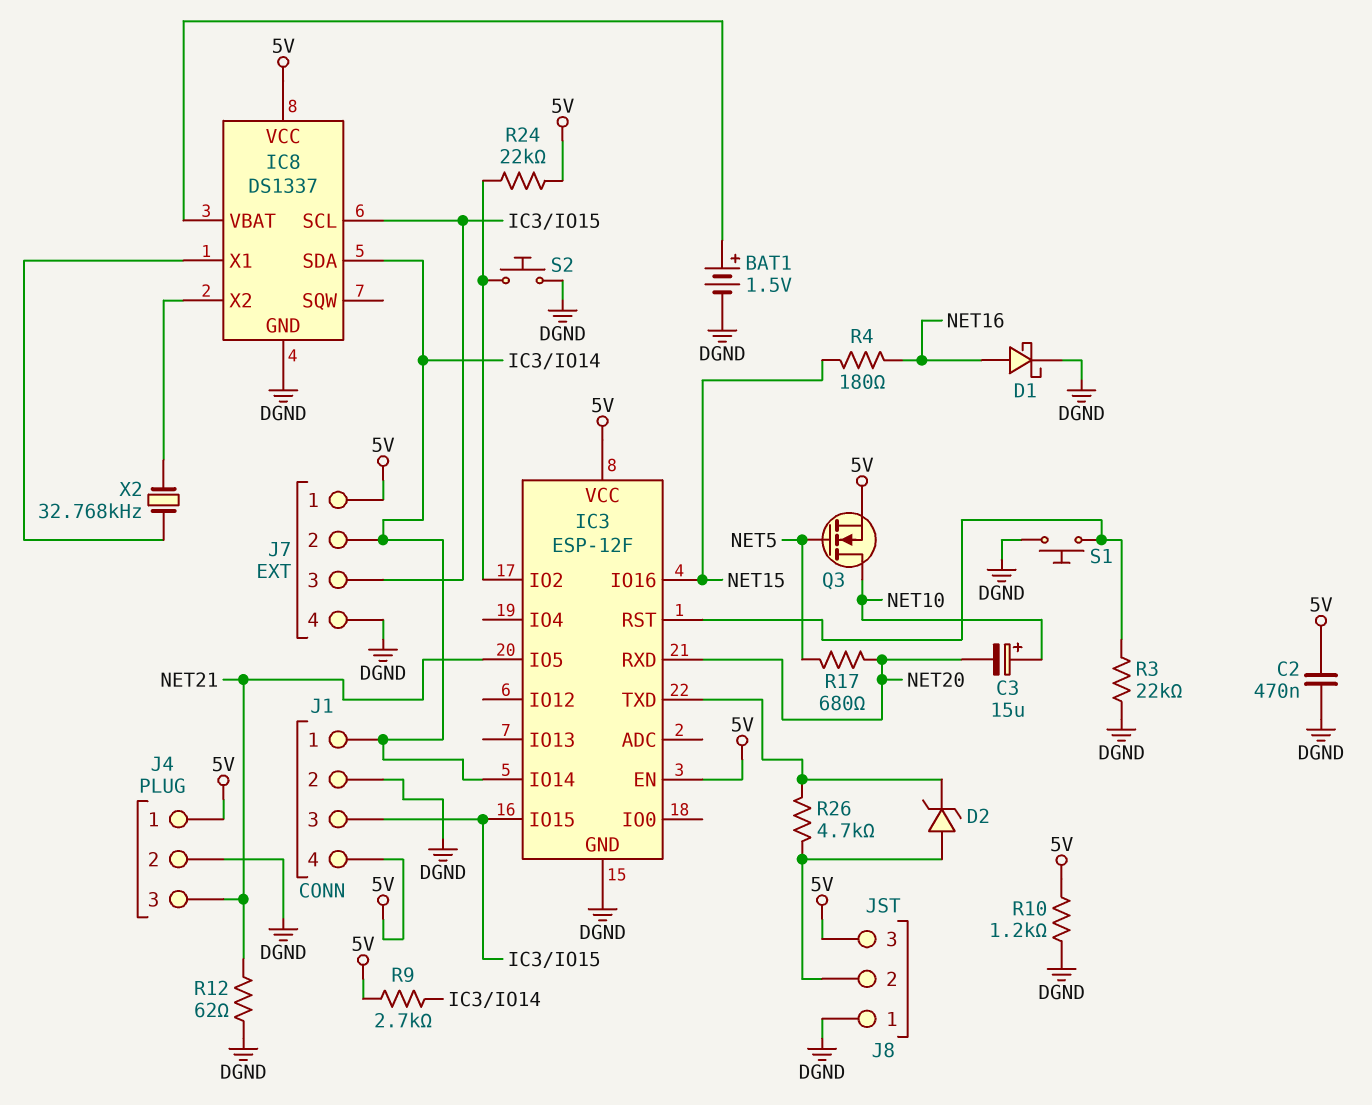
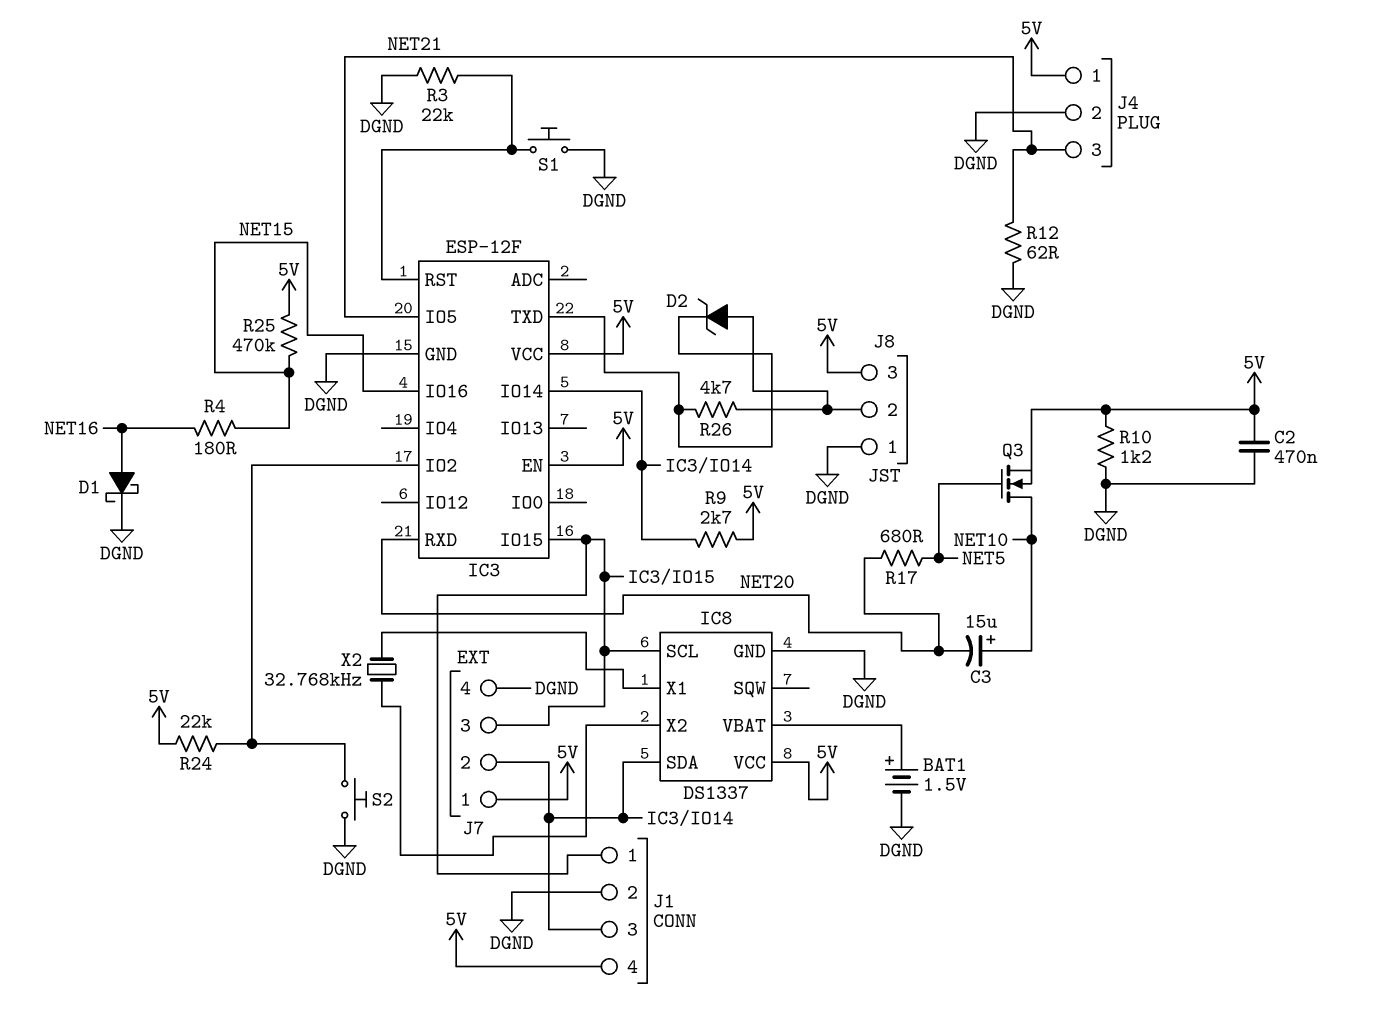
J1 pin 1: IC3/IO14 -> IC3/IO15
J1 pin 3: IC3/IO15 -> IC3/IO14
R25: none -> 470k (5V, NET15)

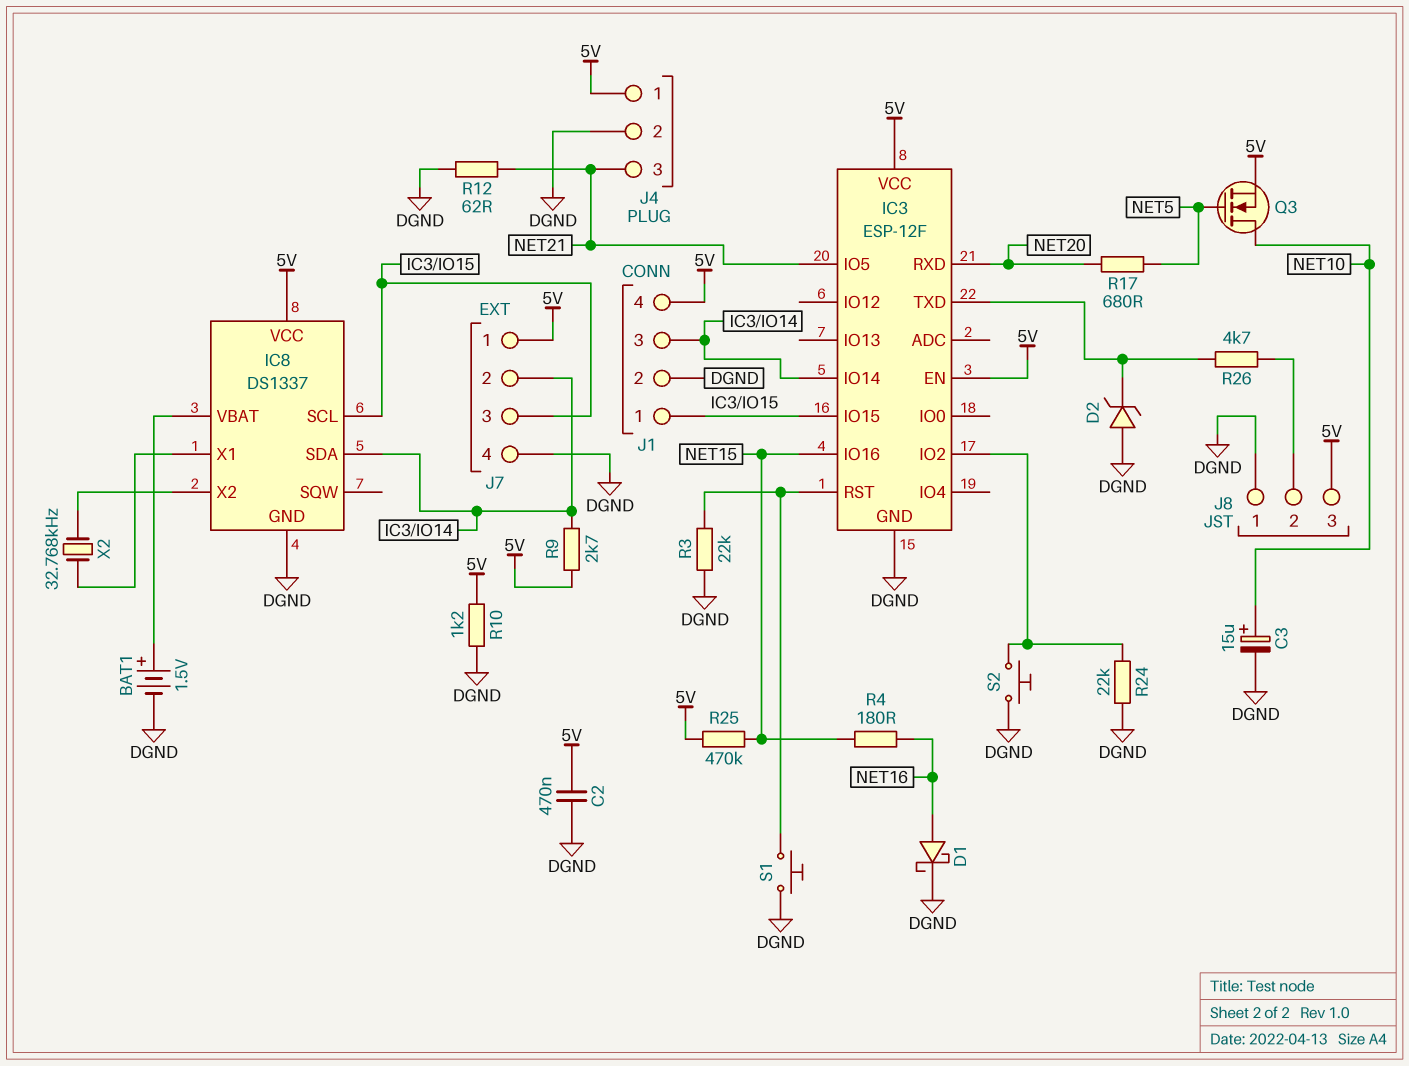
C3: 15uF (plus NET10, minus NET20) -> 15uF (plus NET10, minus DGND)
D2: zener (A J8/2, K IC3/TXD) -> zener (A DGND, K IC3/TXD)
R24: 22k (5V, IC3/IO2) -> 22k (DGND, IC3/IO2)

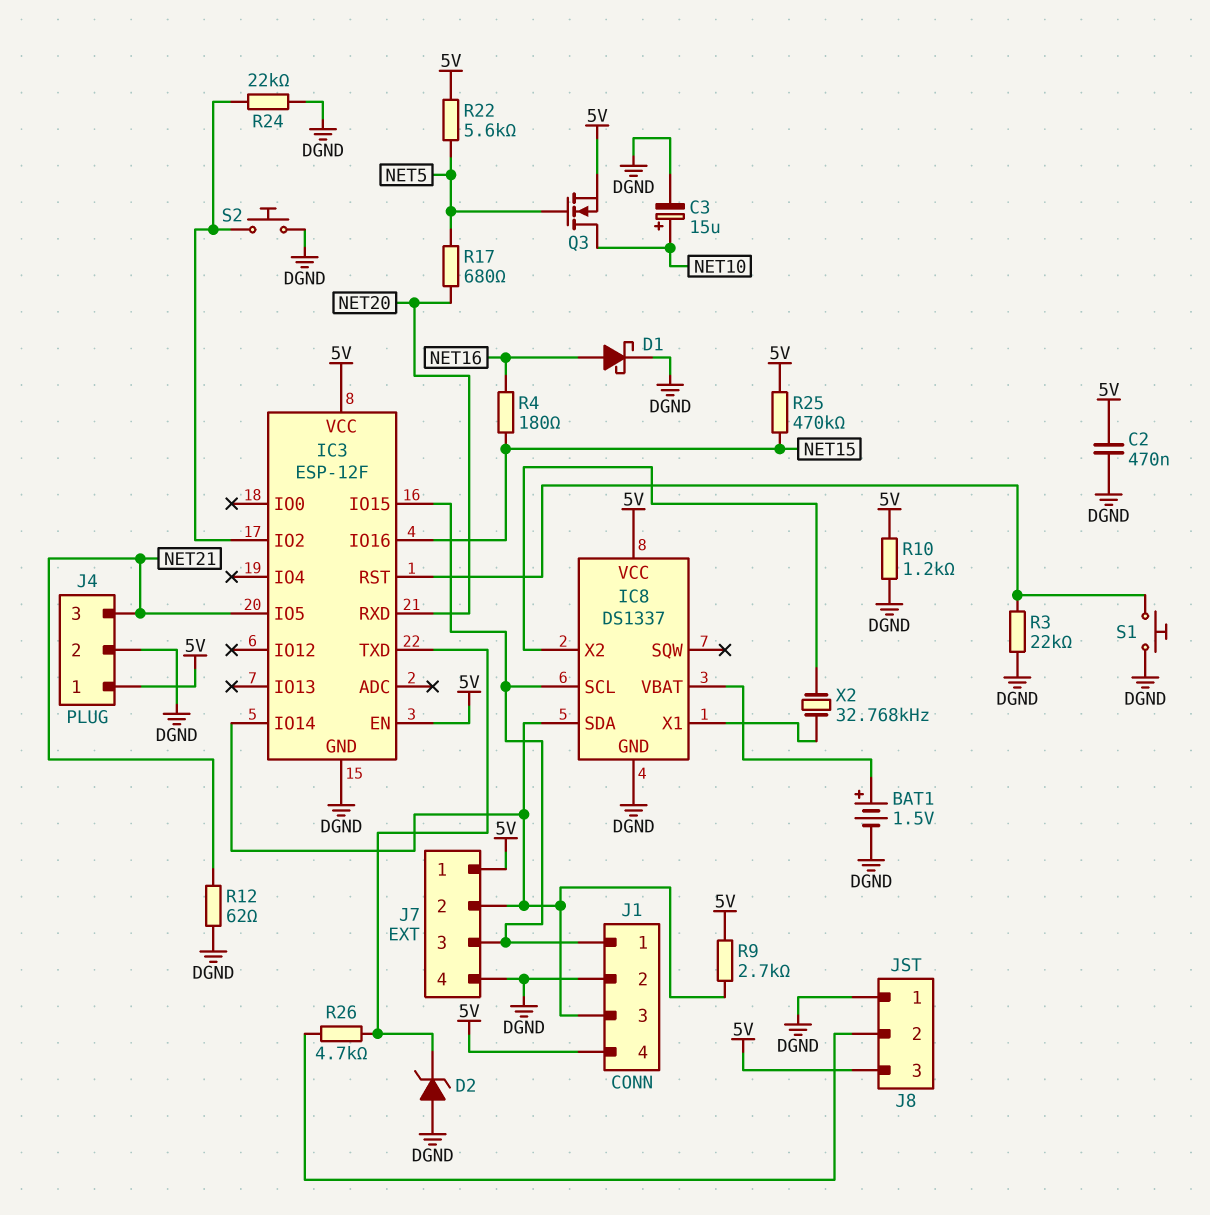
R22: none -> 5.6k (5V, NET5)

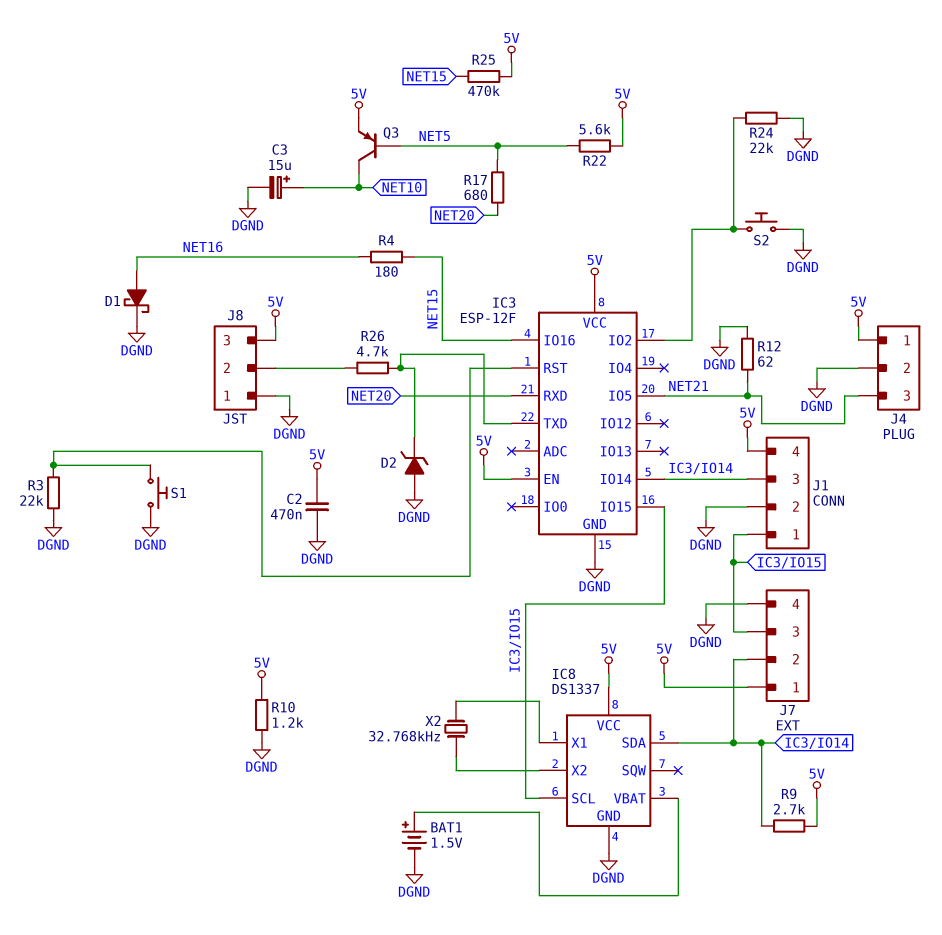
Q3: NMOS (G NET5, D NET10, S 5V) -> PNP (B NET5, C NET10, E 5V)

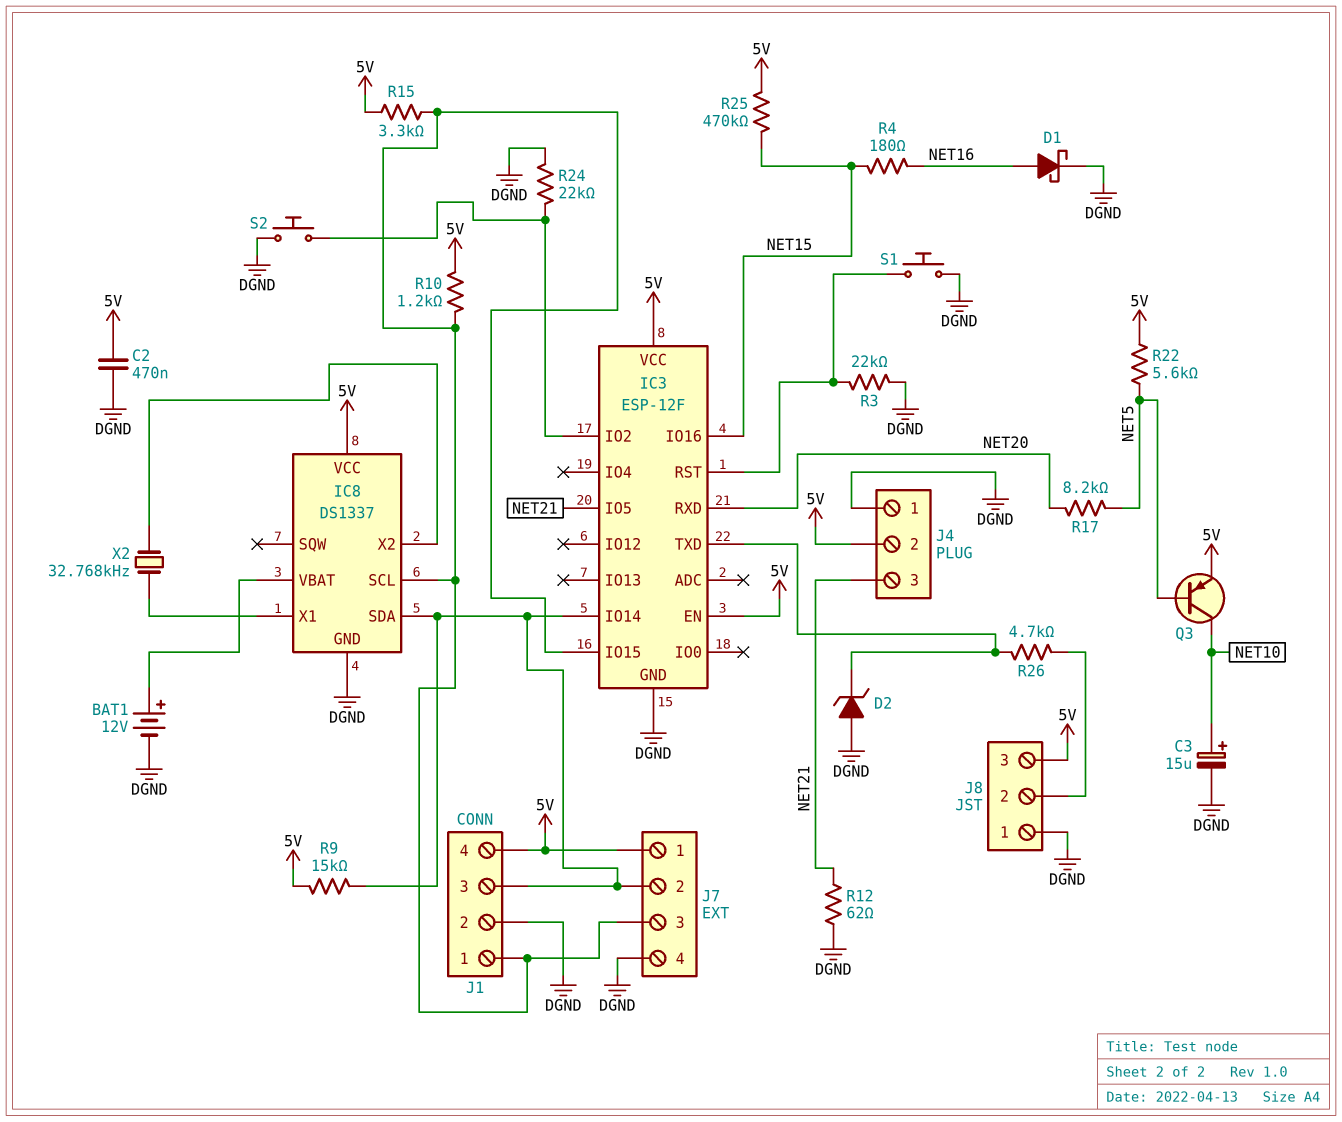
BAT1: 1.5V (plus IC8/VBAT, minus DGND) -> 12V (plus IC8/VBAT, minus DGND)
J4 pin 1: 5V -> DGND
J4 pin 2: DGND -> 5V
R9: 2.7k (5V, IC3/IO14) -> 15k (5V, IC3/IO14)
R10: 1.2k (5V, DGND) -> 1.2k (5V, IC3/IO15)
R15: none -> 3.3k (5V, IC3/IO15)
R17: 680 (NET5, NET20) -> 8.2k (NET5, NET20)

